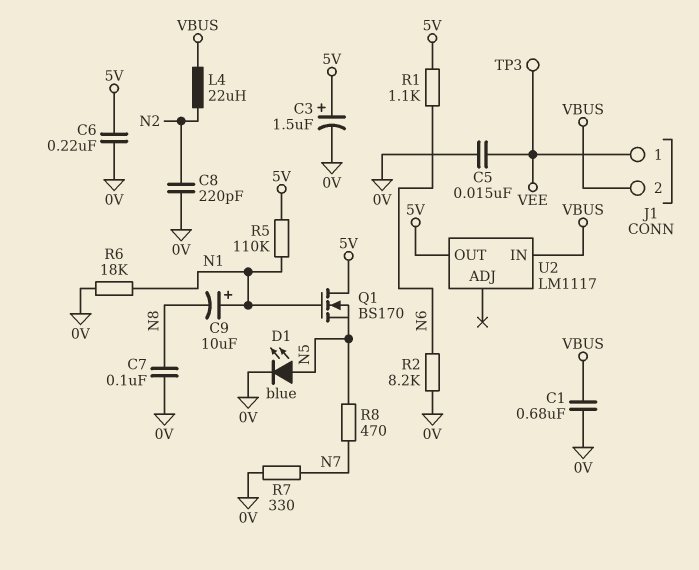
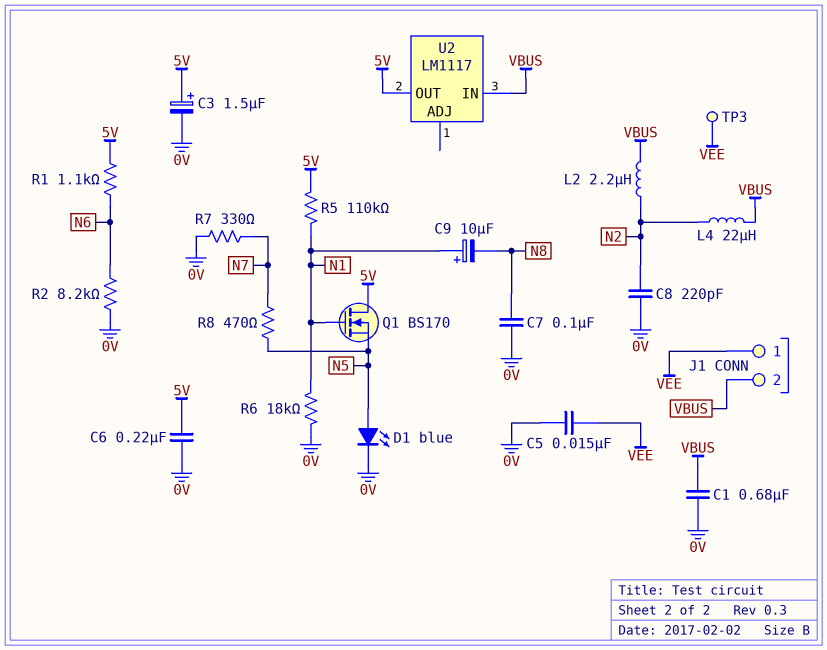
L2: none -> 2.2uH (N2, VBUS)

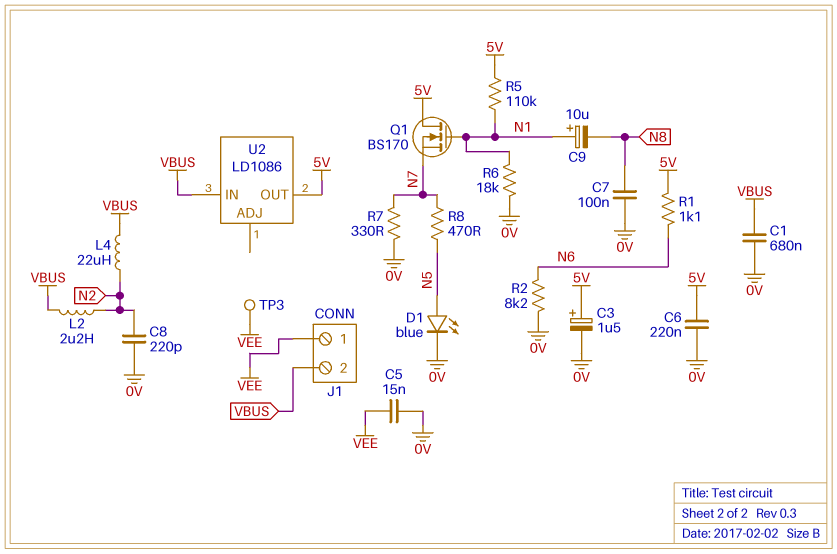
Q1: NMOS BS170 (G N1, D 5V, S N5) -> NMOS BS170 (G N1, D 5V, S N7)
U2: LM1117 -> LD1086

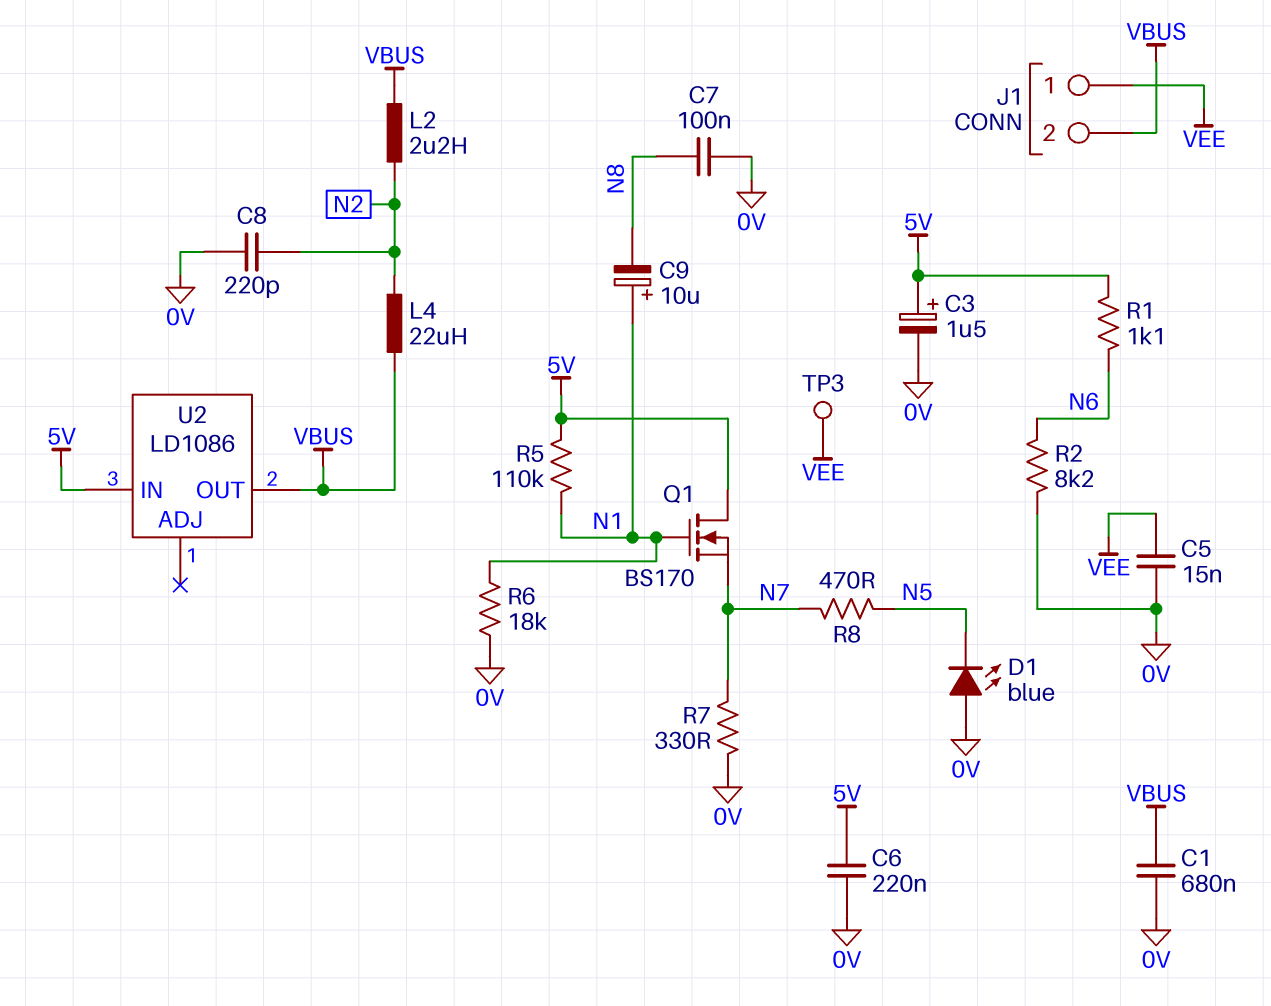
D1: LED blue (A N5, K 0V) -> LED blue (A 0V, K N5)
U2 pin IN: VBUS -> 5V
U2 pin OUT: 5V -> VBUS

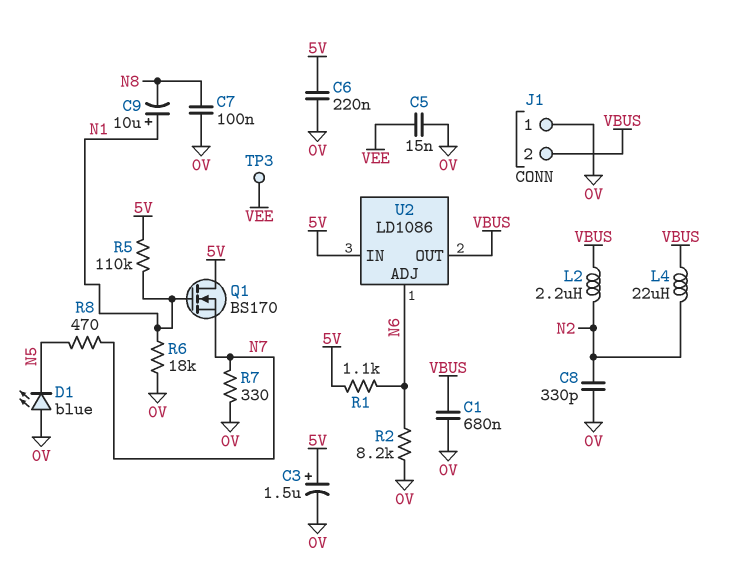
C8: 220pF (0V, N2) -> 330pF (0V, N2)
J1 pin 1: VEE -> 0V
U2 pin ADJ: none -> N6

